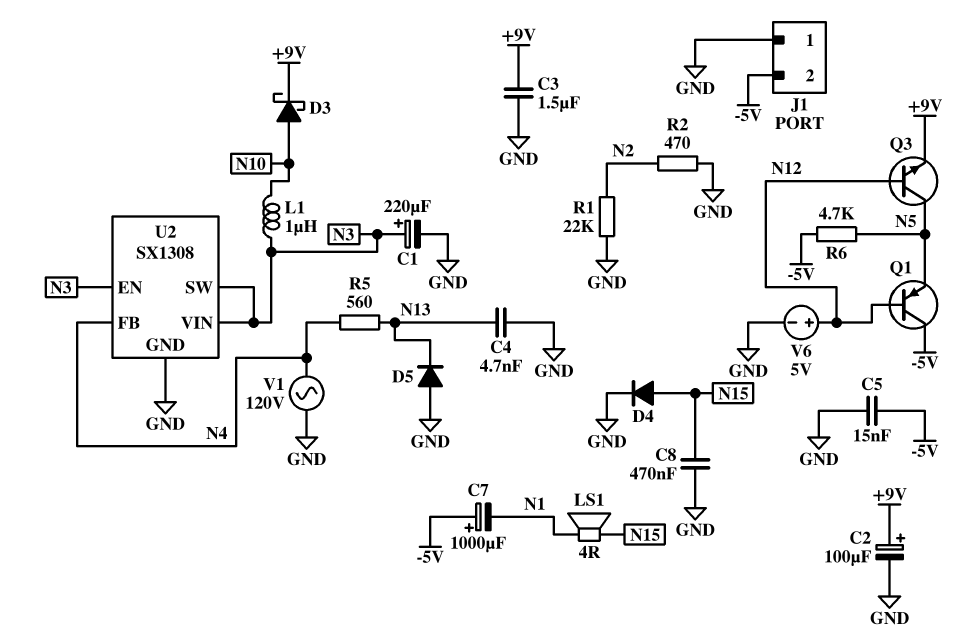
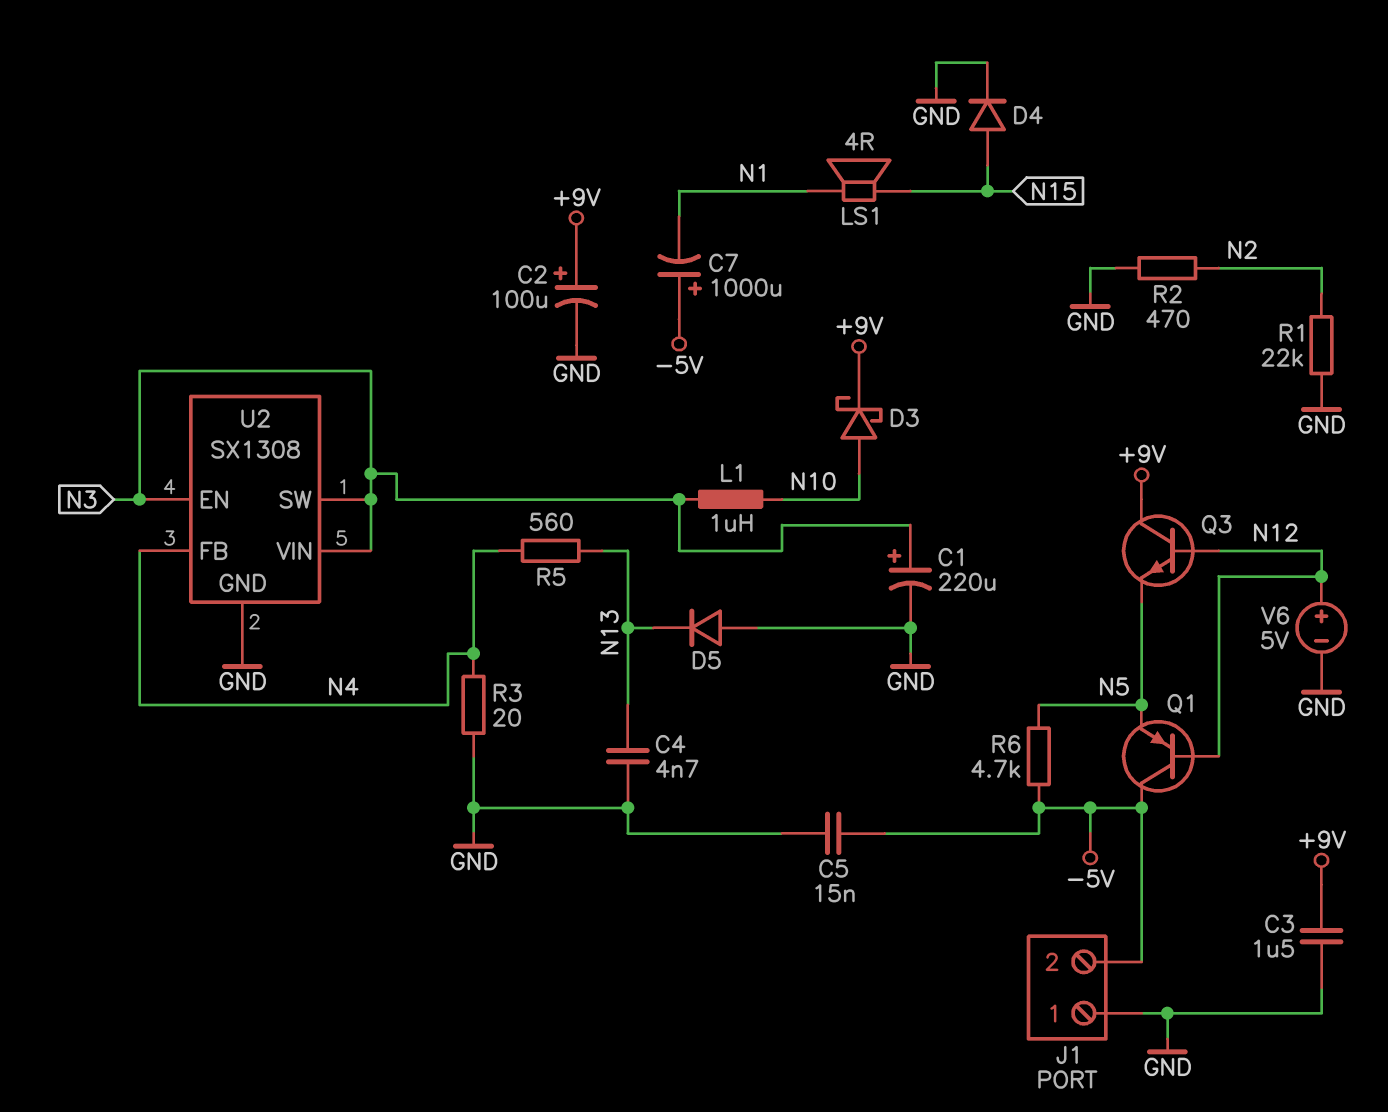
C8: 470nF (GND, N15) -> none
Q3: NPN (B N12, C N5, E +9V) -> NPN (B N12, C +9V, E N5)
R3: none -> 20 (GND, N4)
V1: AC 120V (GND, N4) -> none

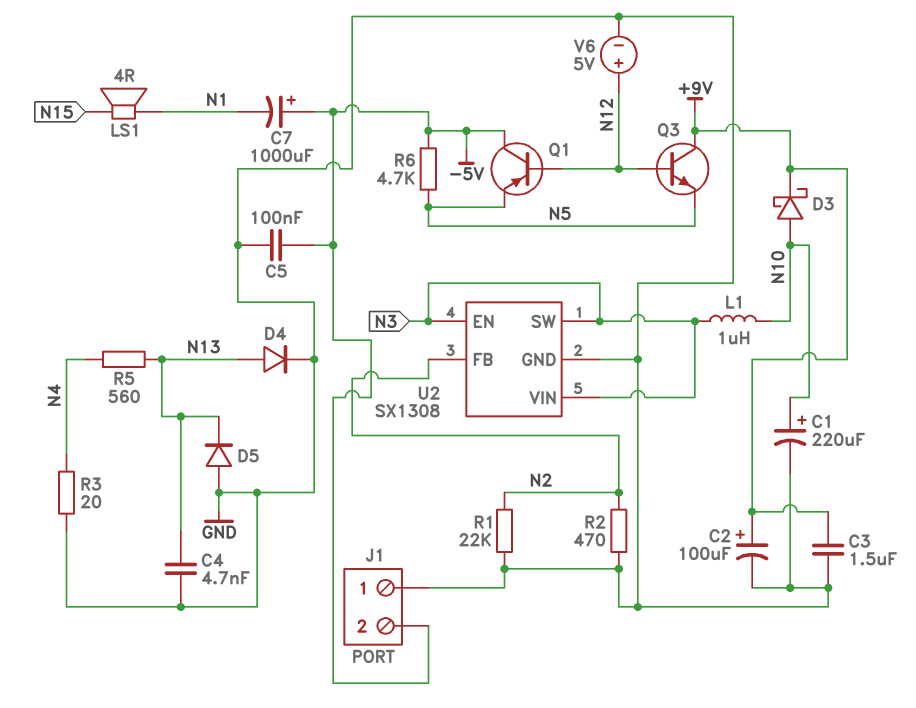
C1: 220uF (plus N3, minus GND) -> 220uF (plus N10, minus GND)
C5: 15nF (-5V, GND) -> 100nF (-5V, GND)
D4: diode (A N15, K GND) -> diode (A N13, K GND)
U2 pin FB: N4 -> N2

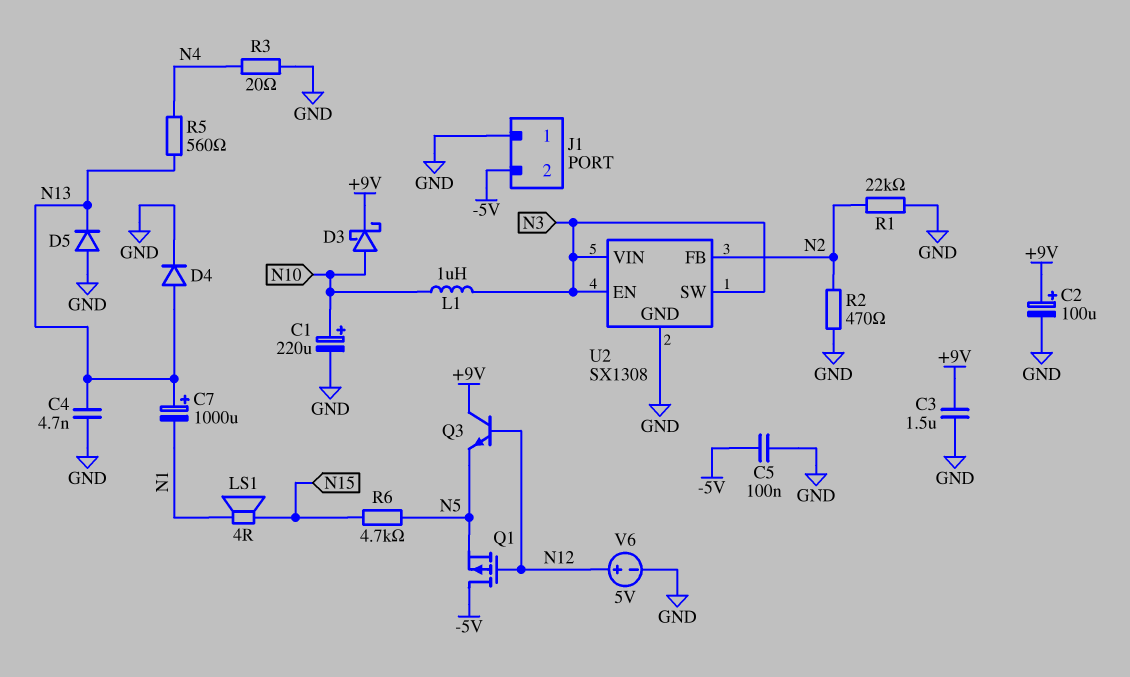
C7: 1000uF (plus -5V, minus N1) -> 1000uF (plus N13, minus N1)
Q1: PNP (B N12, C -5V, E N5) -> PMOS (G N12, D -5V, S N5)
R6: 4.7k (-5V, N5) -> 4.7k (N5, N15)

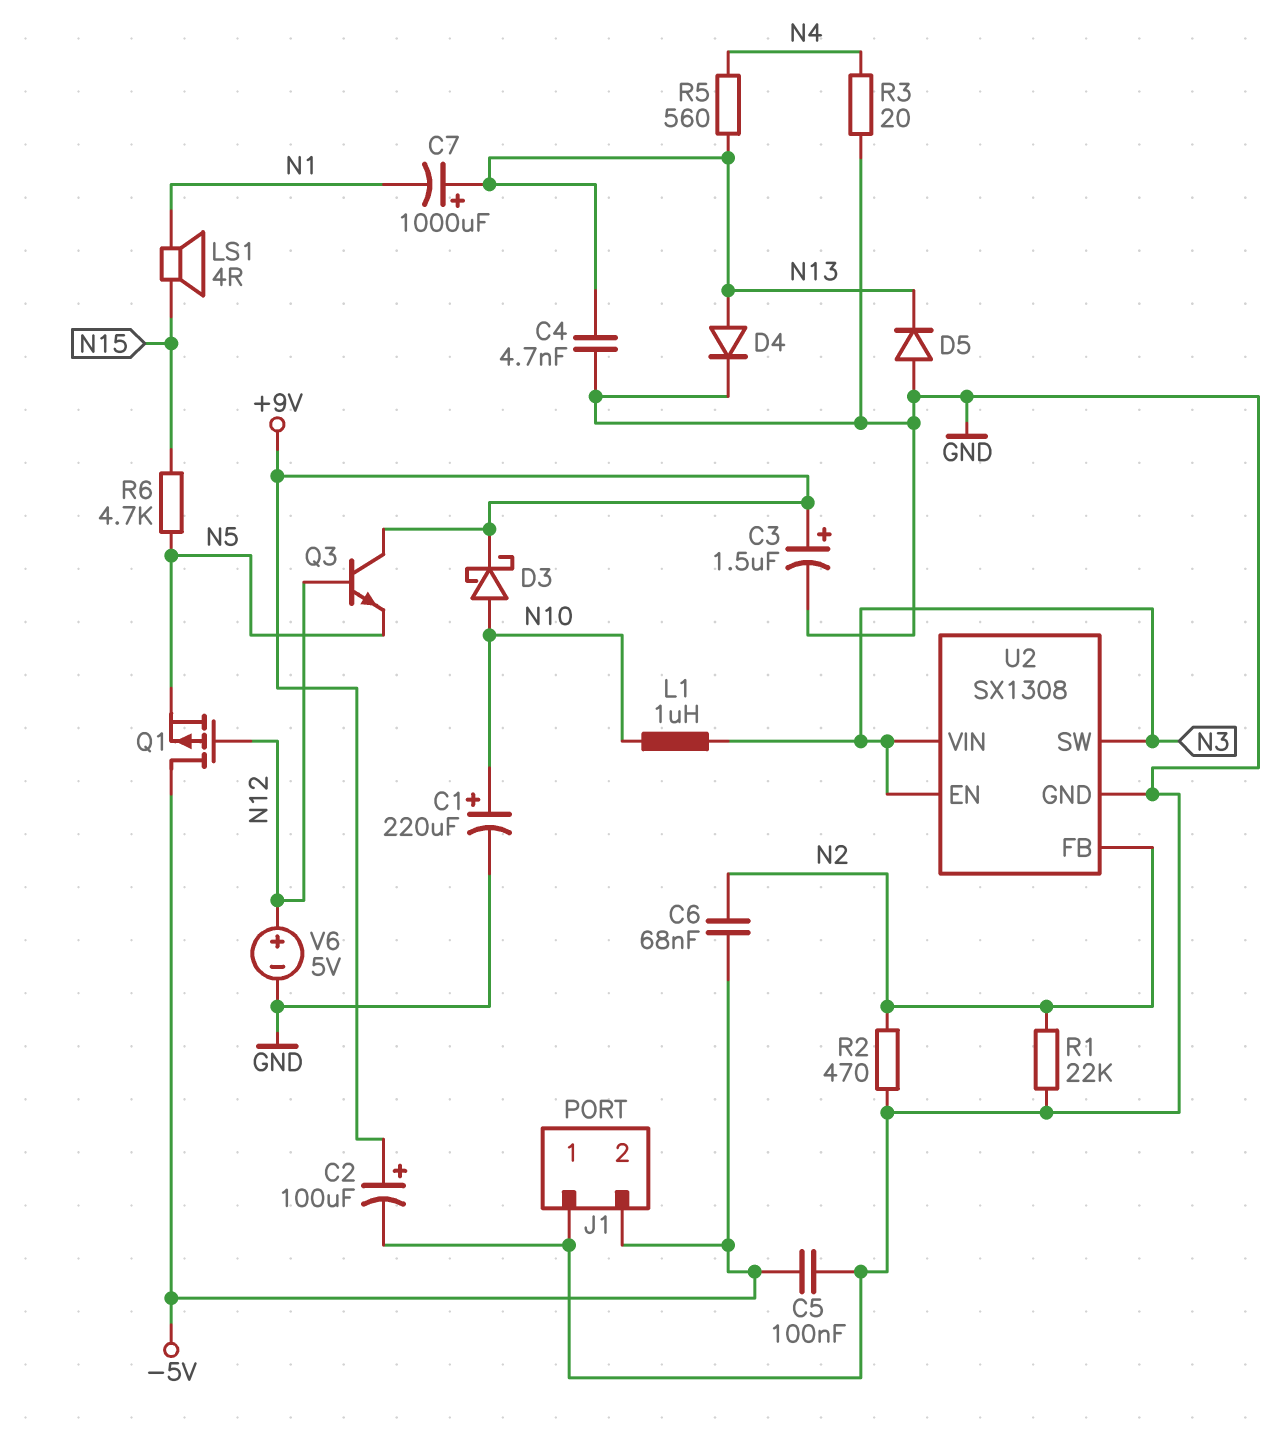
C3: 1.5uF (+9V, GND) -> 1.5uF (plus +9V, minus GND)
C6: none -> 68nF (-5V, N2)

